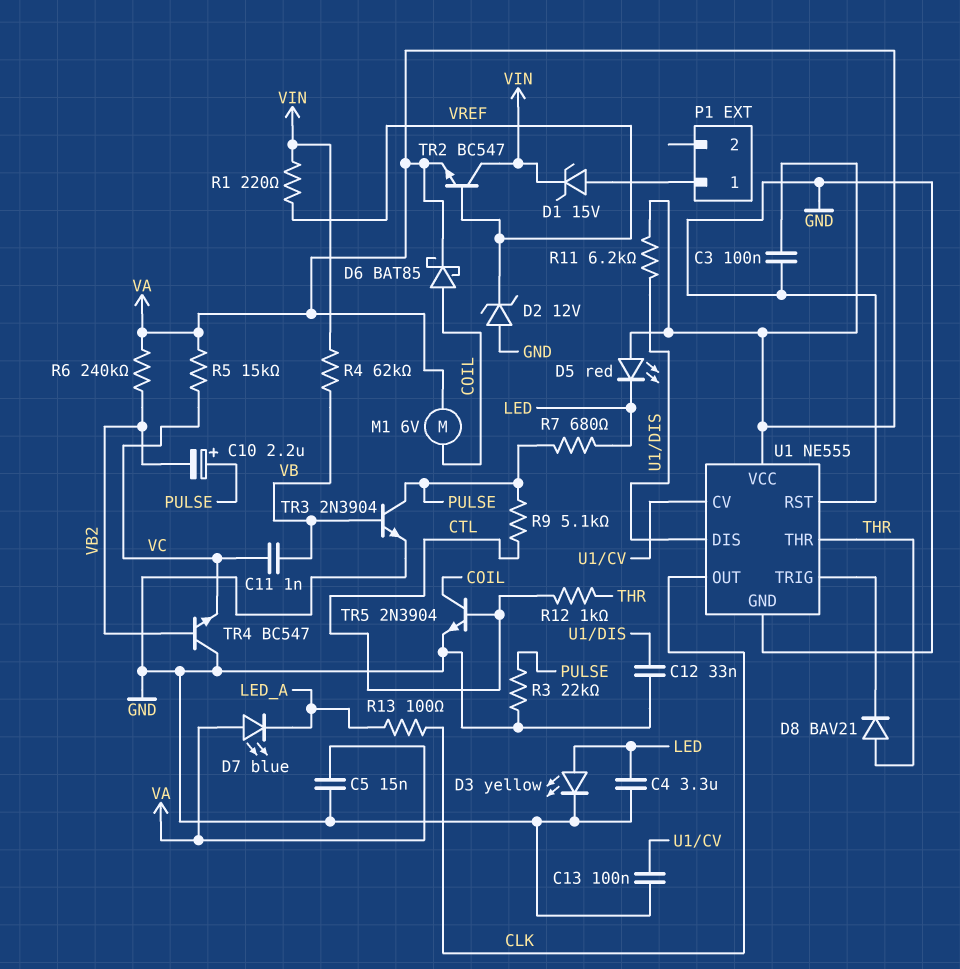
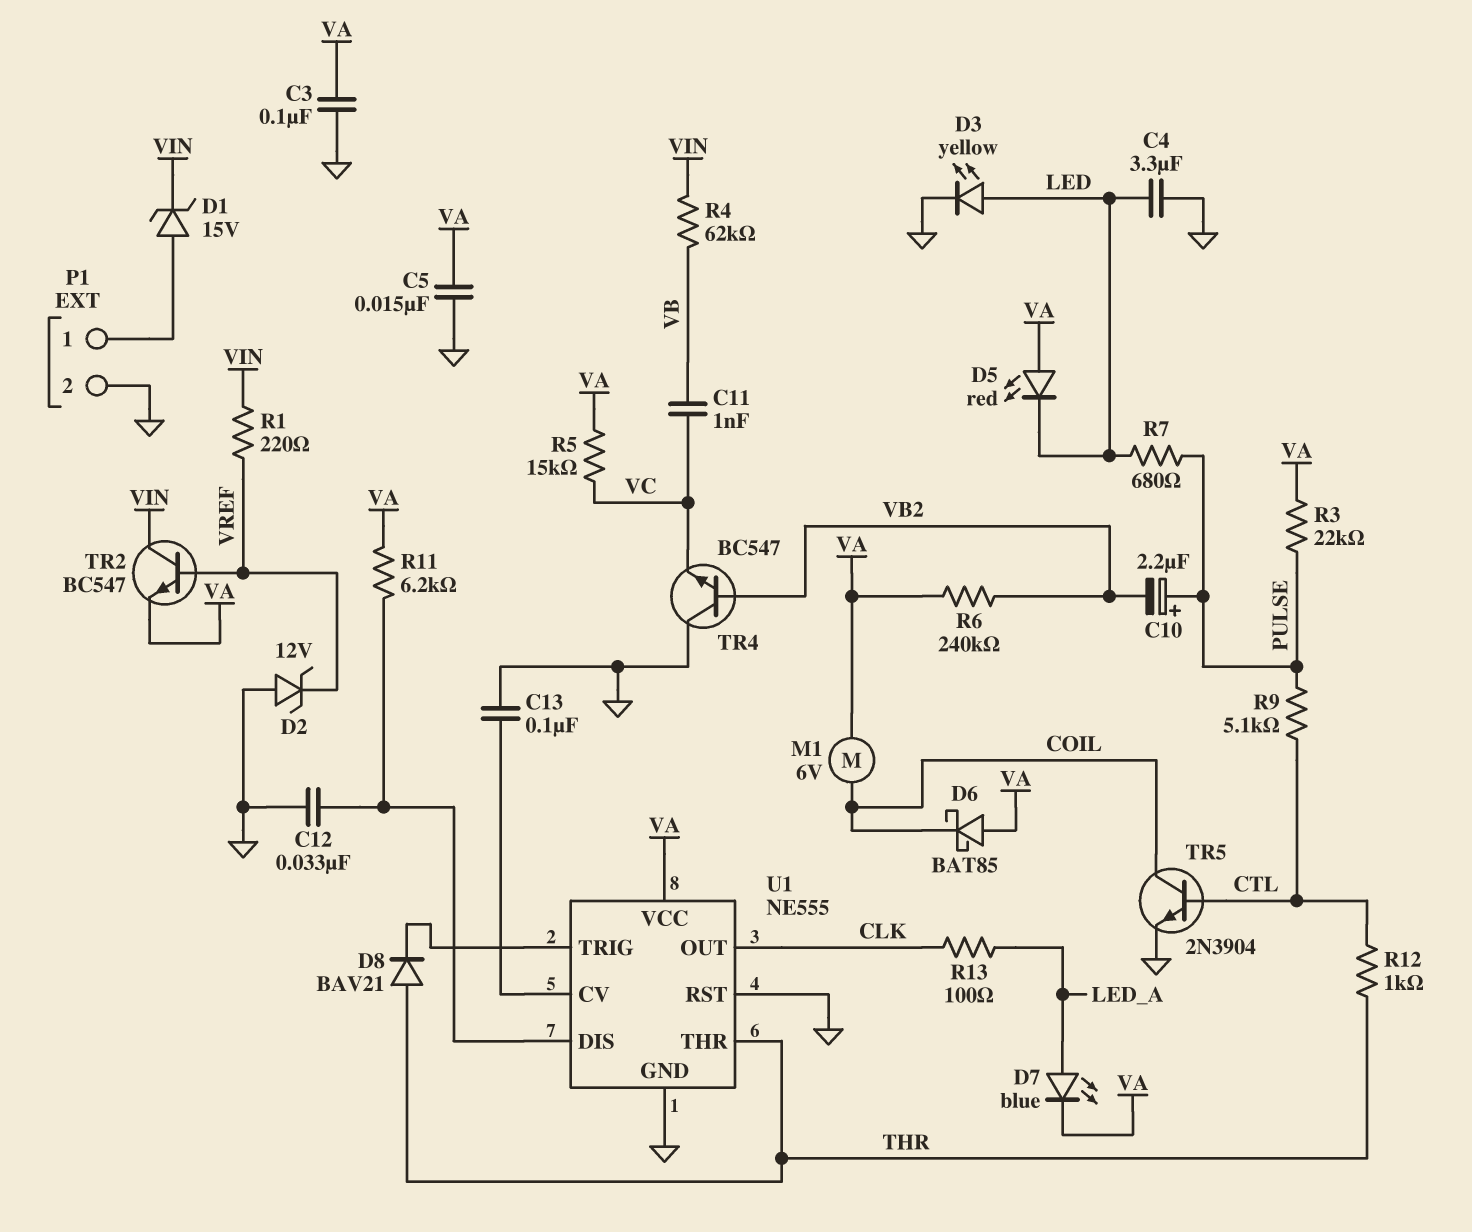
D6: schottky BAT85 (A COIL, K VA) -> schottky BAT85 (A VA, K COIL)
D7: LED blue (A VA, K LED_A) -> LED blue (A LED_A, K VA)
P1 pin 2: none -> GND
R3: 22k (GND, PULSE) -> 22k (PULSE, VA)
TR3: NPN 2N3904 (B VB, C PULSE, E GND) -> none

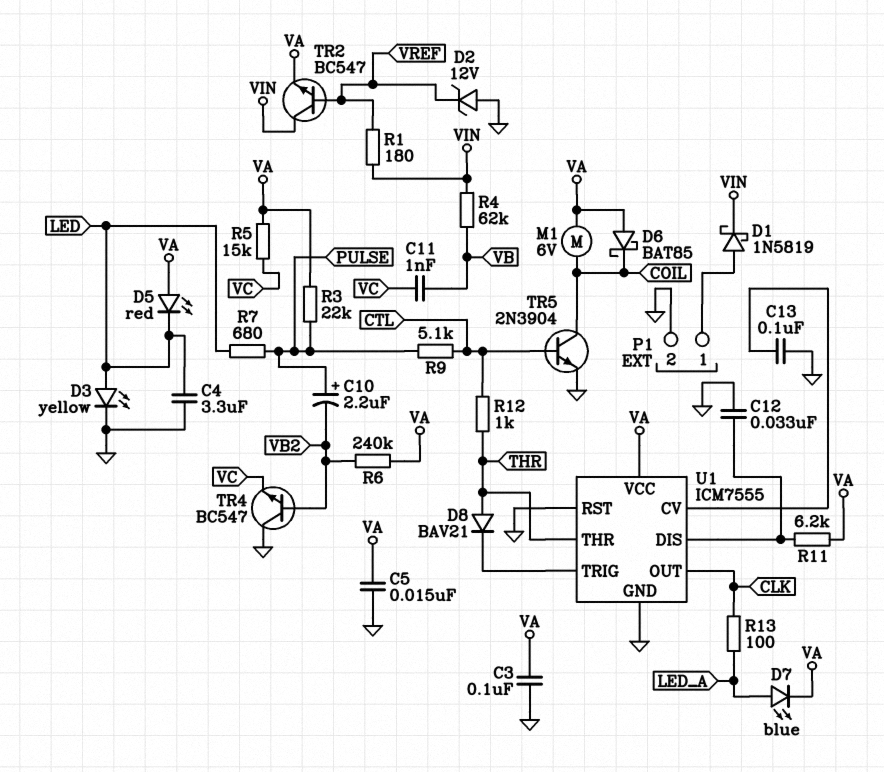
D1: zener 15V (A P1/1, K VIN) -> schottky 1N5819 (A P1/1, K VIN)
R1: 220 (VIN, VREF) -> 180 (VIN, VREF)
U1: NE555 -> ICM7555

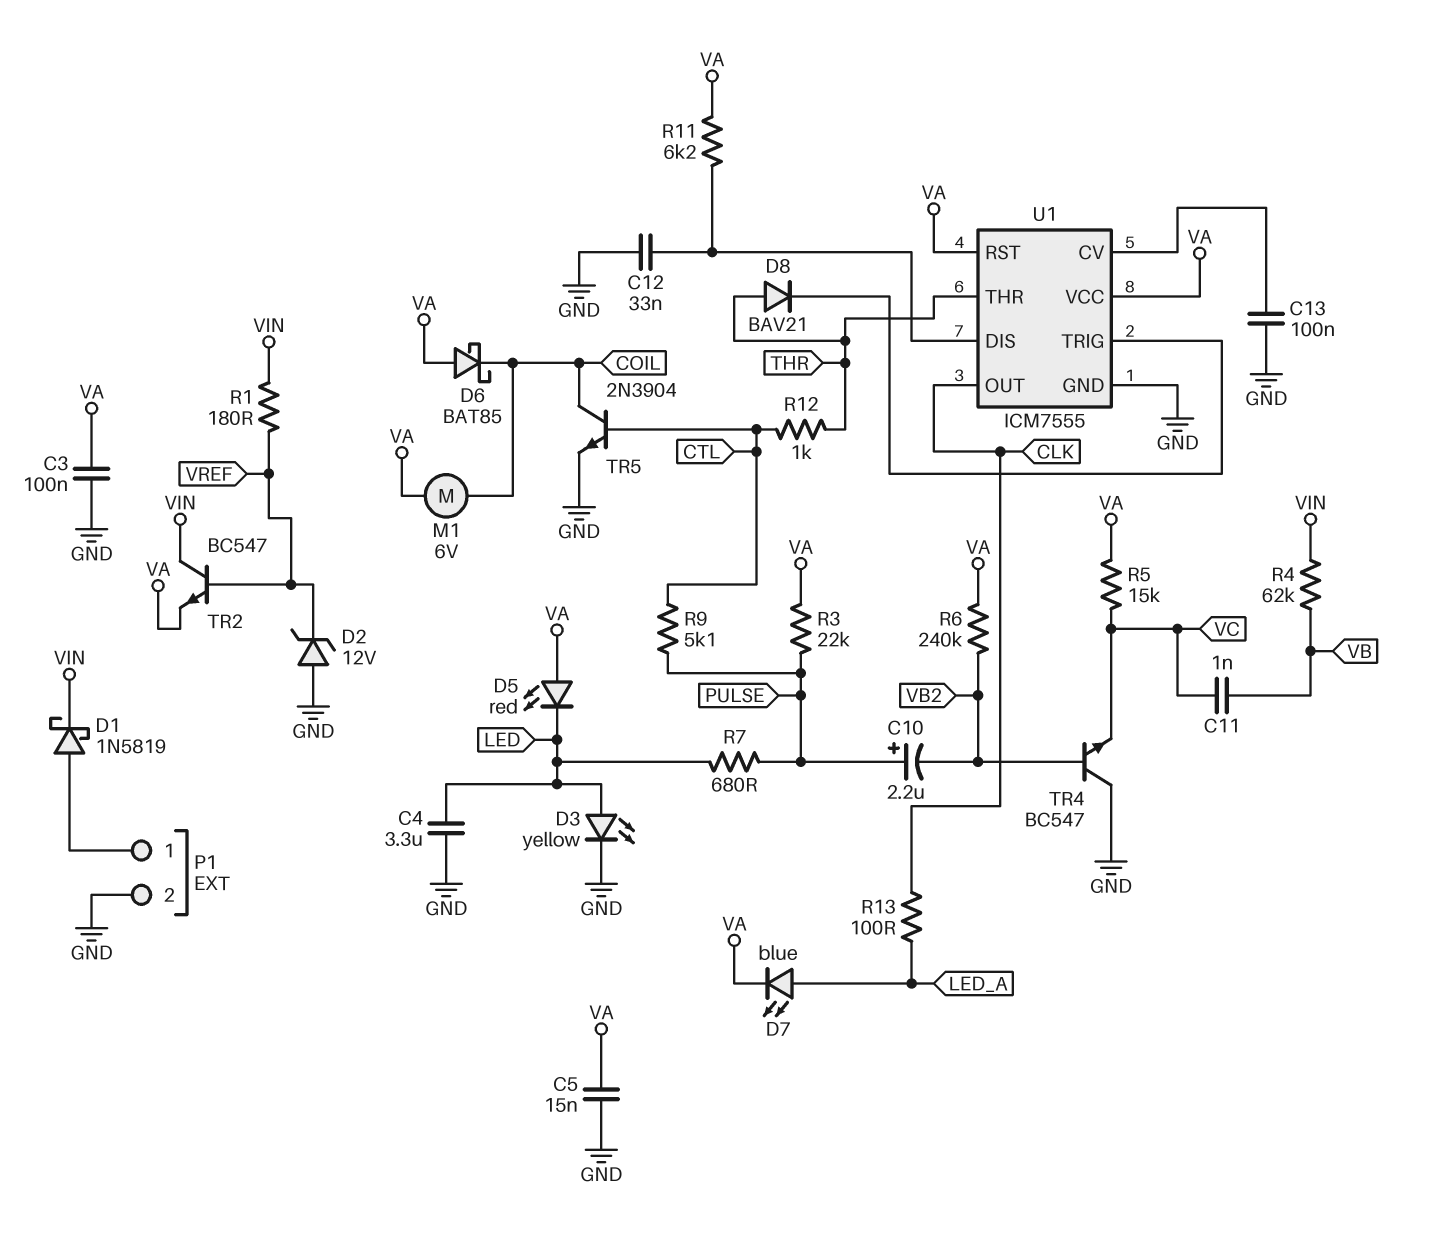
U1 pin RST: GND -> VA

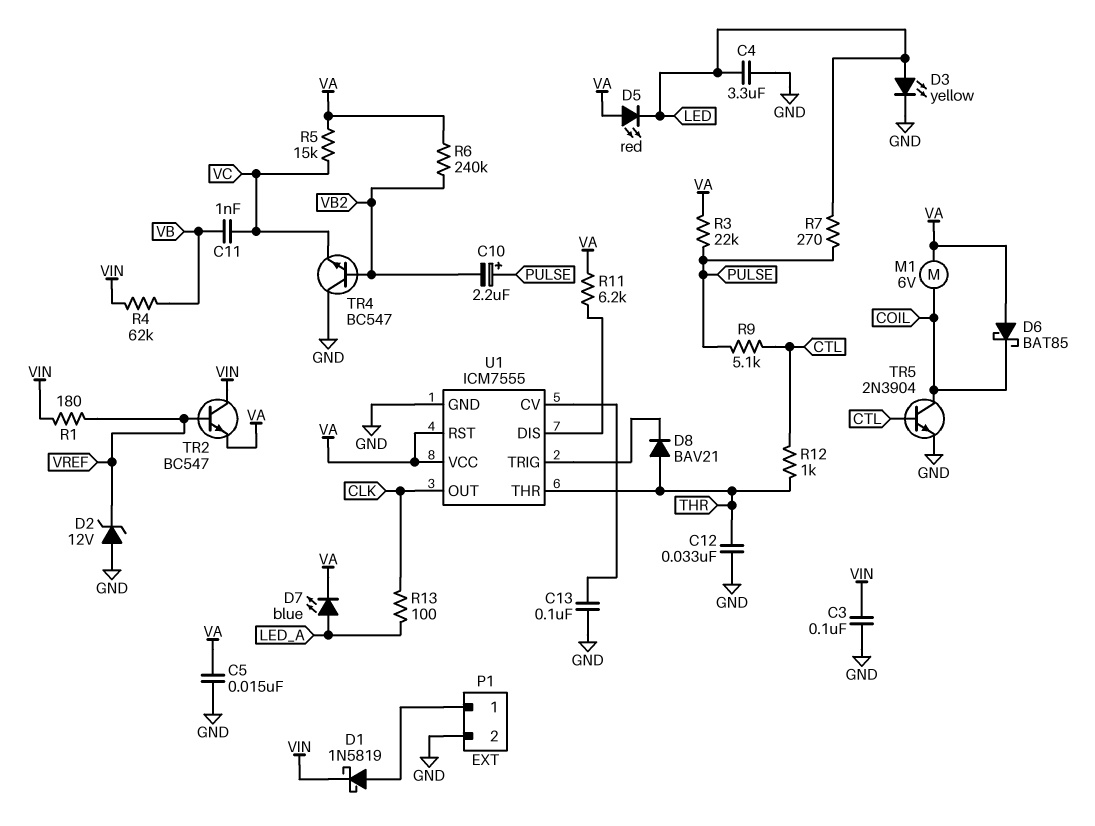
C3: 100nF (GND, VA) -> 100nF (GND, VIN)
C12: 33nF (GND, U1/DIS) -> 33nF (GND, THR)
R7: 680 (LED, PULSE) -> 270 (LED, PULSE)

